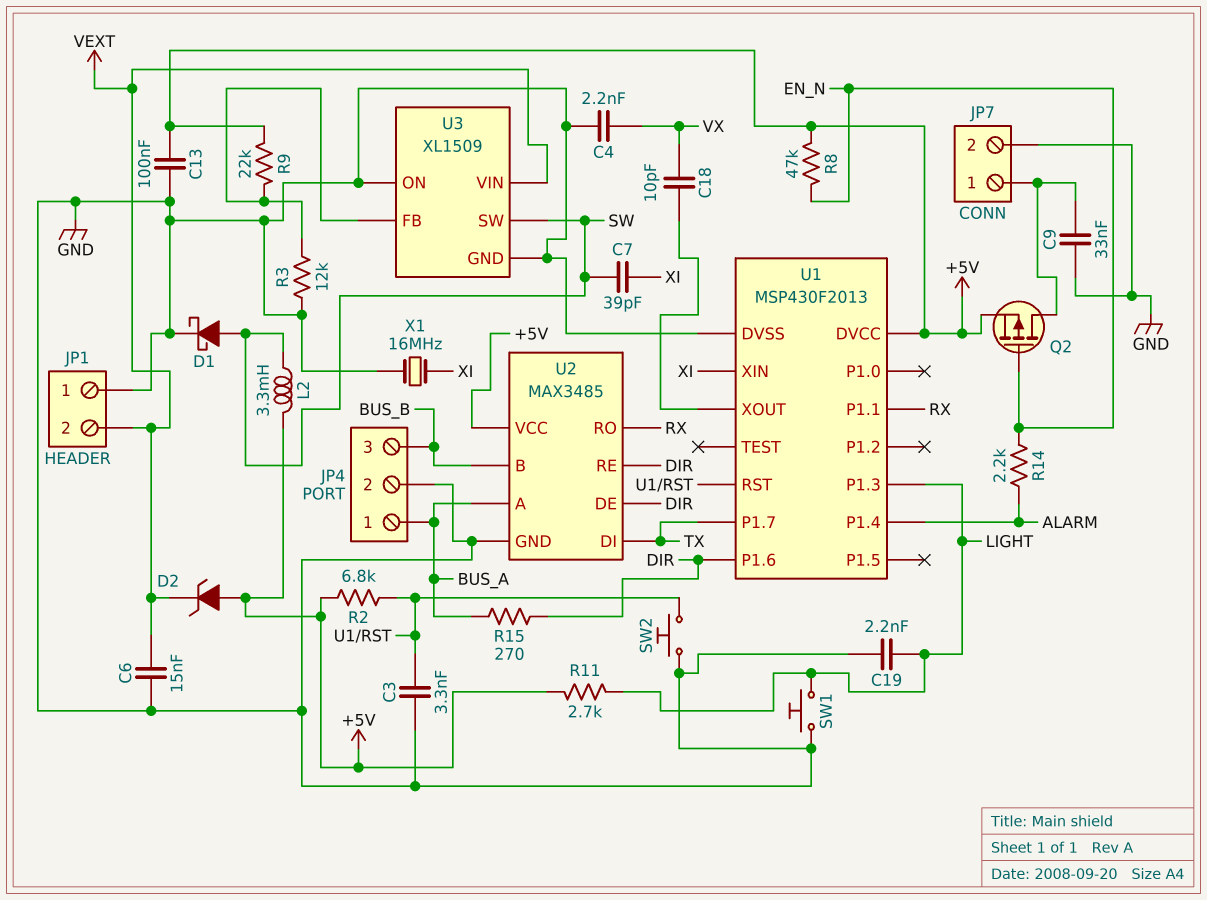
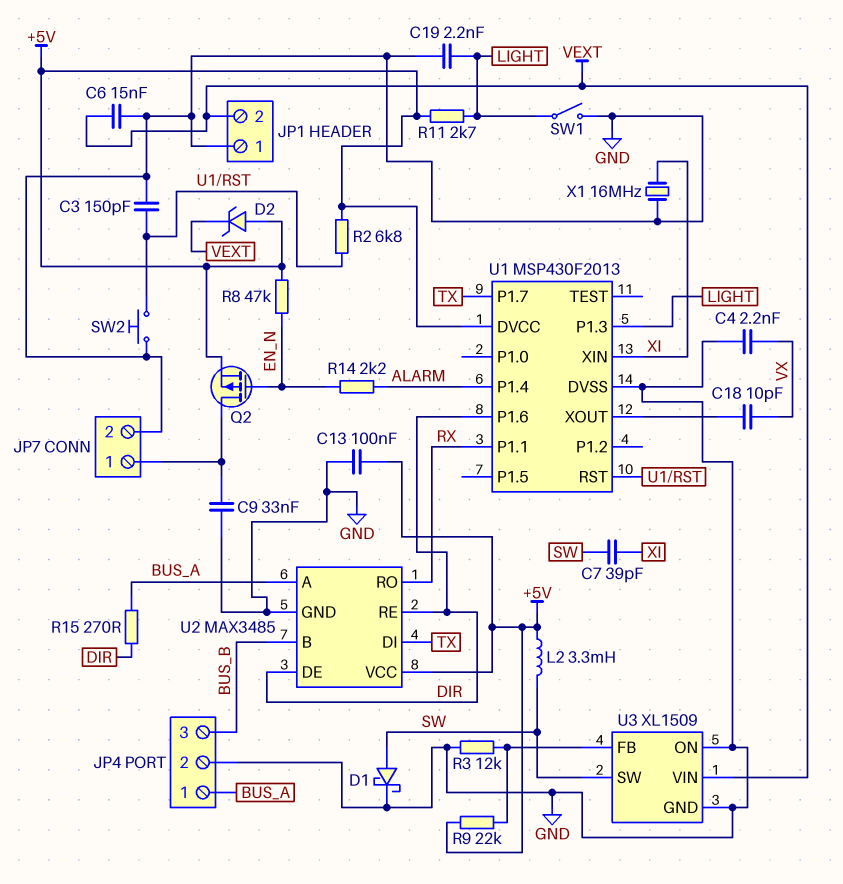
C3: 3.3nF (GND, U1/RST) -> 150pF (GND, U1/RST)
SW1: button (GND, LIGHT) -> switch (GND, LIGHT)

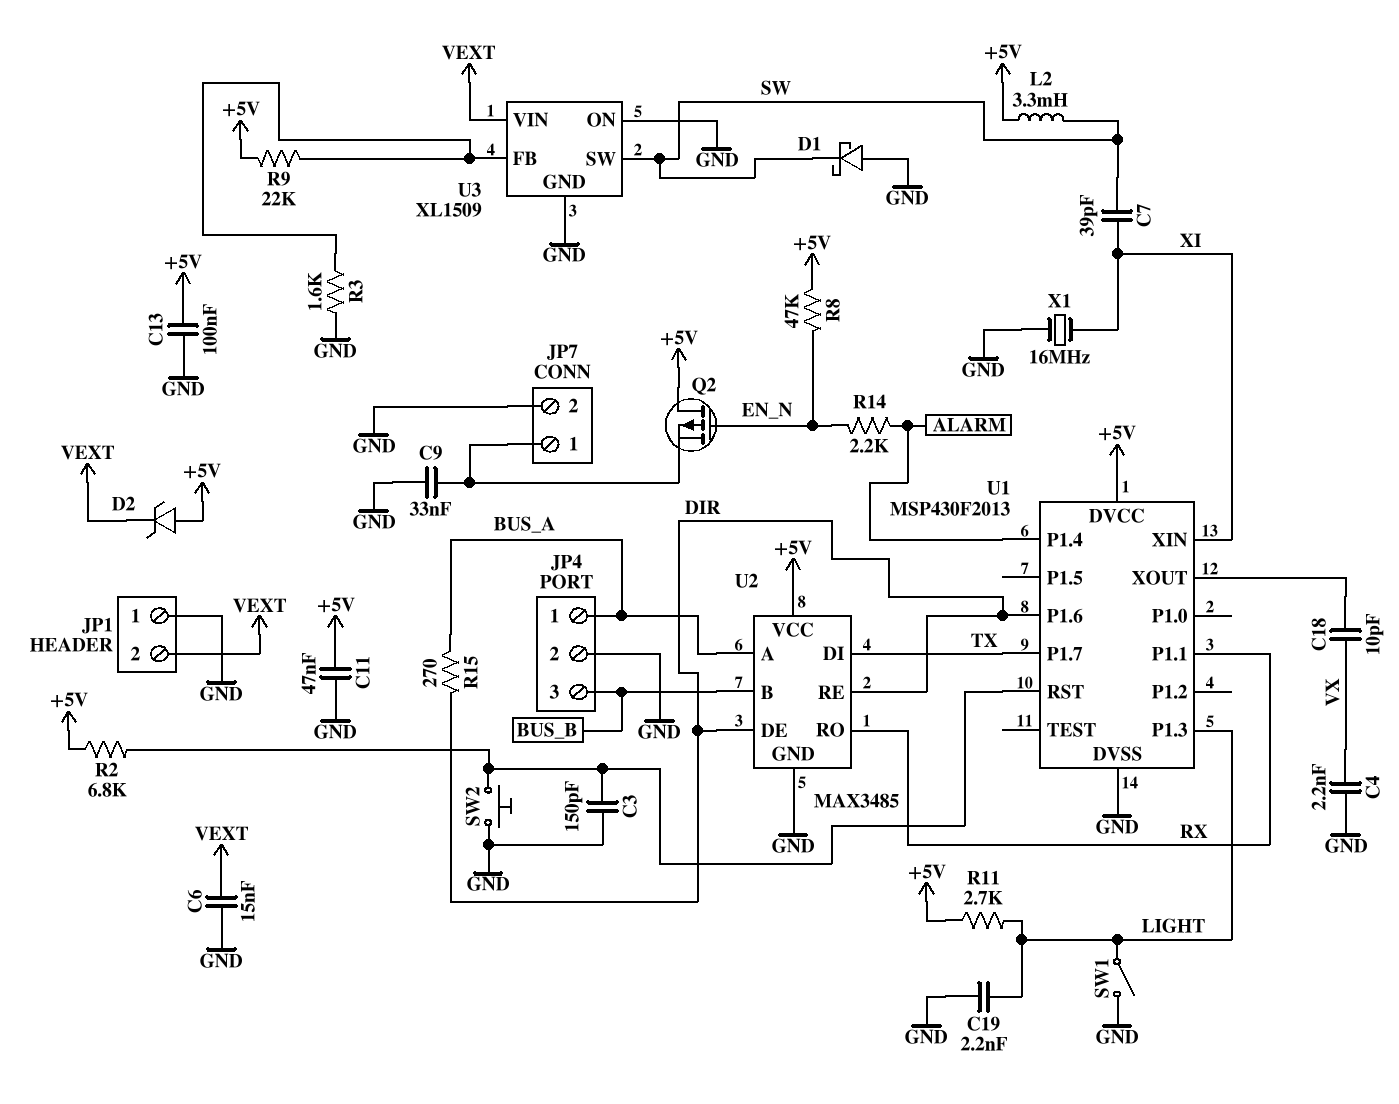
C11: none -> 47nF (+5V, GND)
D1: schottky (A SW, K GND) -> schottky (A GND, K SW)
Q2: PMOS (G EN_N, D JP7/1, S +5V) -> PMOS (G EN_N, D +5V, S JP7/1)
R3: 12k (GND, U3/FB) -> 1.6k (GND, U3/FB)

